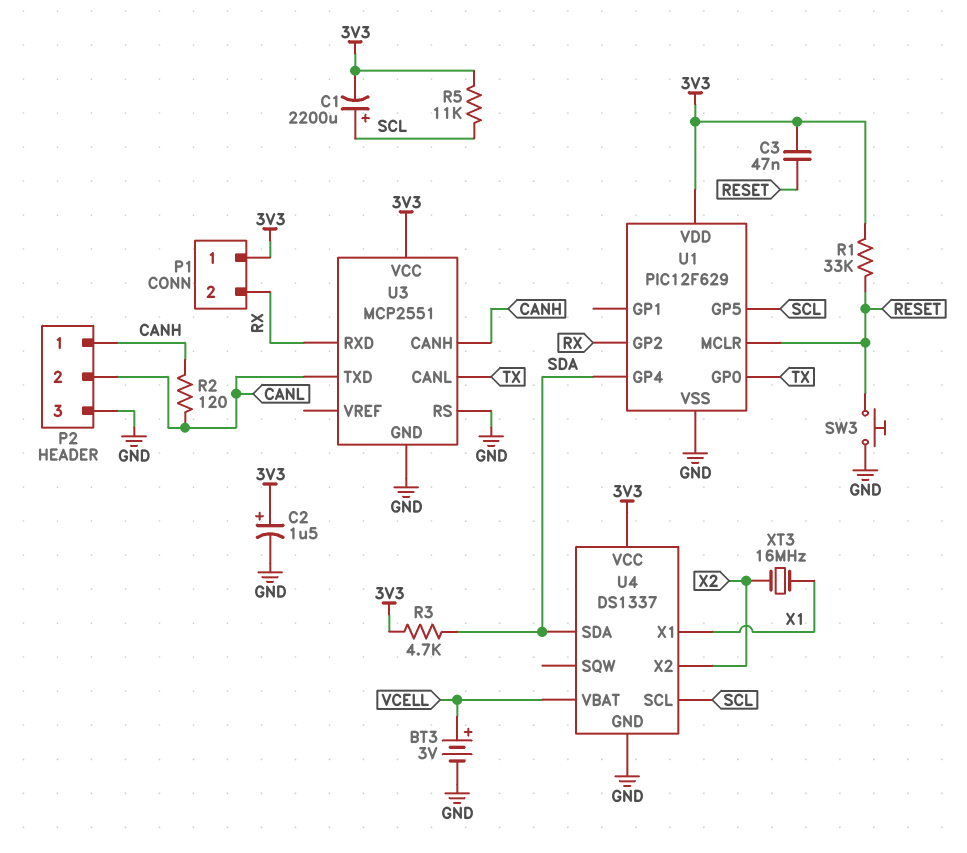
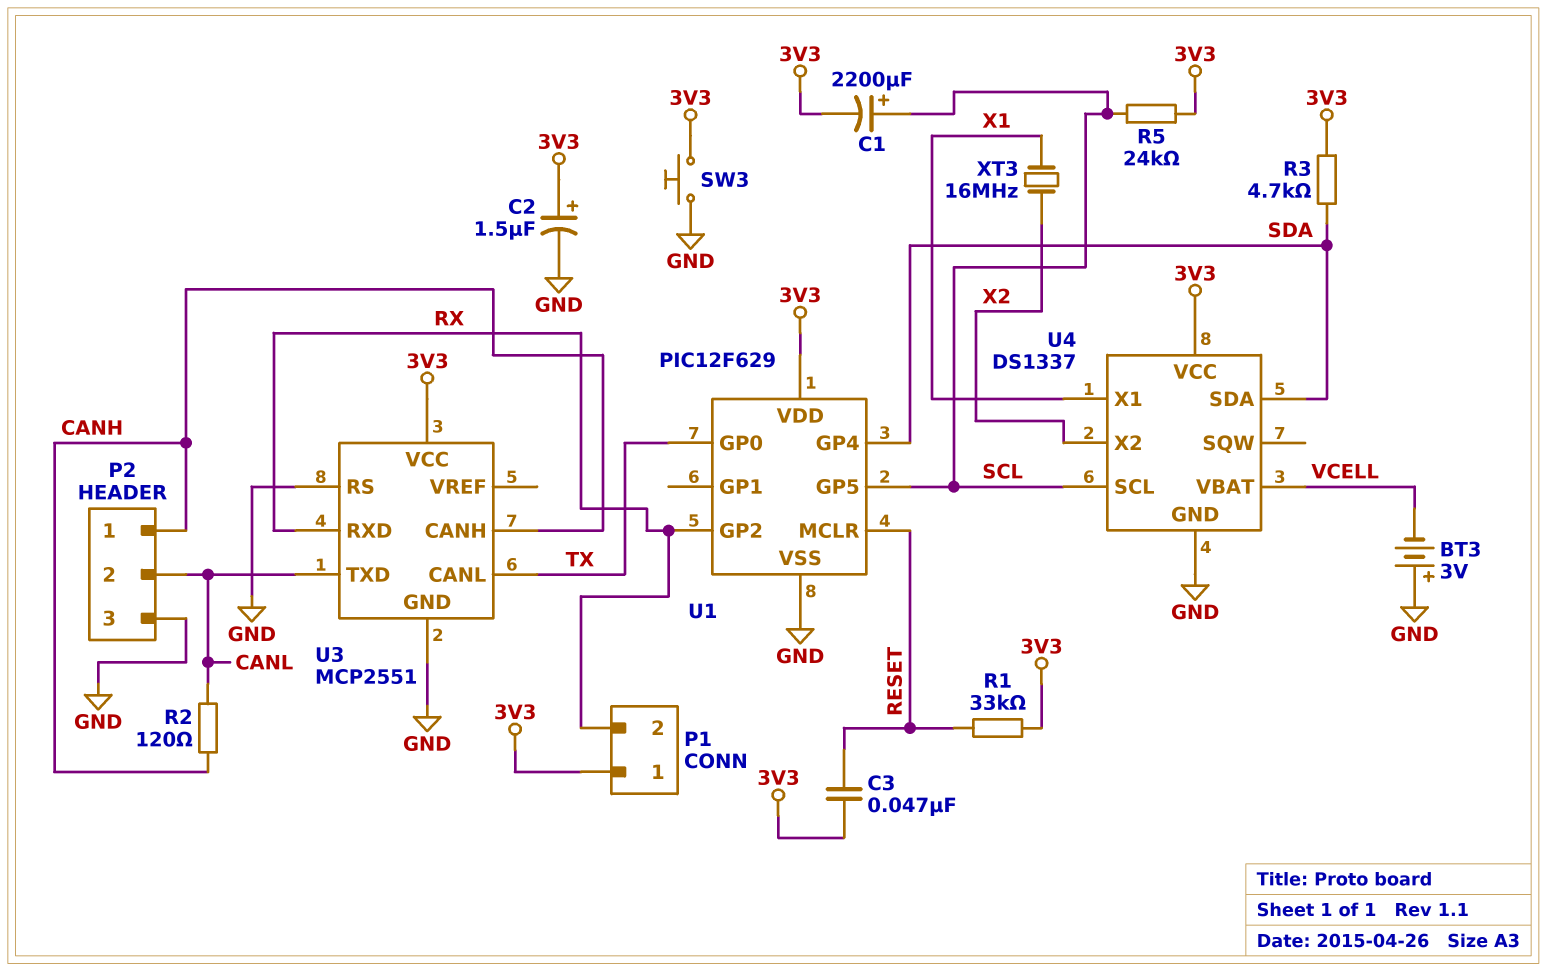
BT3: 3V (plus VCELL, minus GND) -> 3V (plus GND, minus VCELL)
R5: 11k (3V3, SCL) -> 24k (3V3, SCL)
SW3: button (GND, RESET) -> button (3V3, GND)

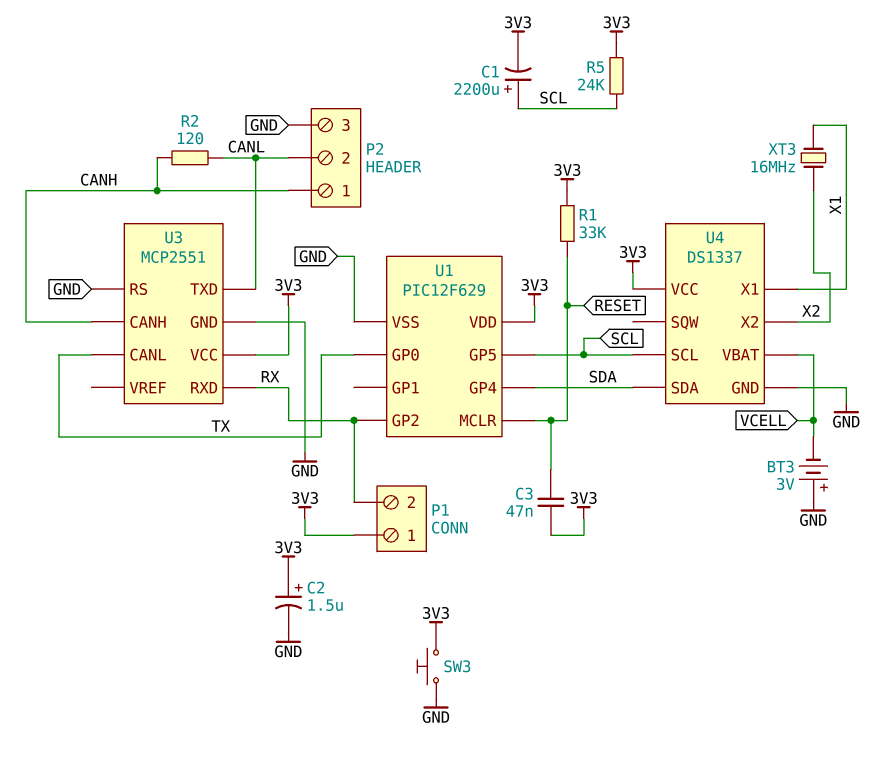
R3: 4.7k (3V3, SDA) -> none

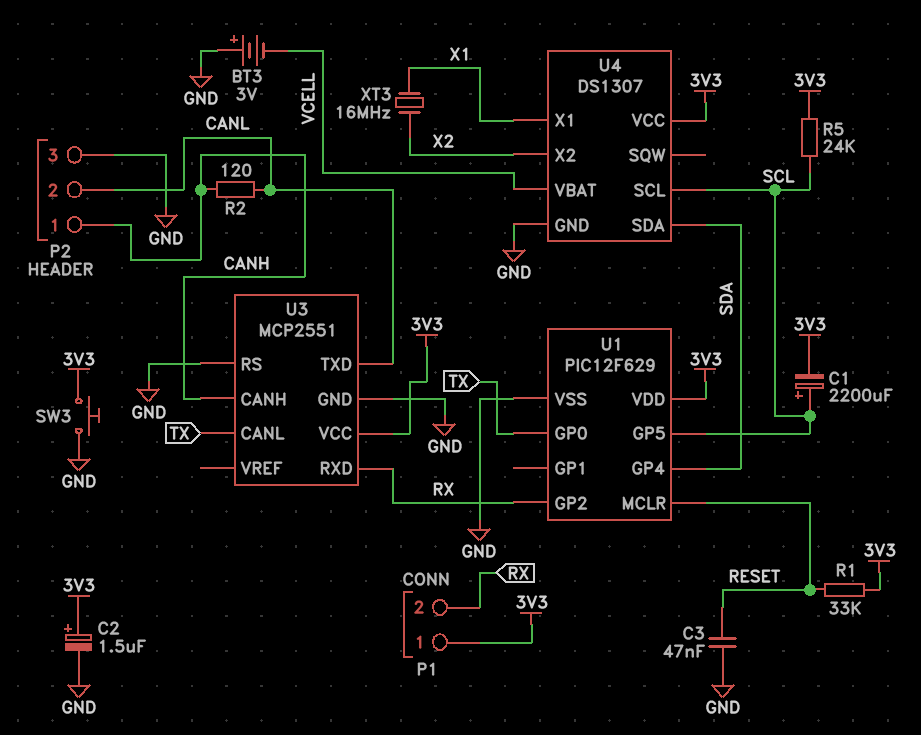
C3: 47nF (3V3, RESET) -> 47nF (GND, RESET)
U4: DS1337 -> DS1307

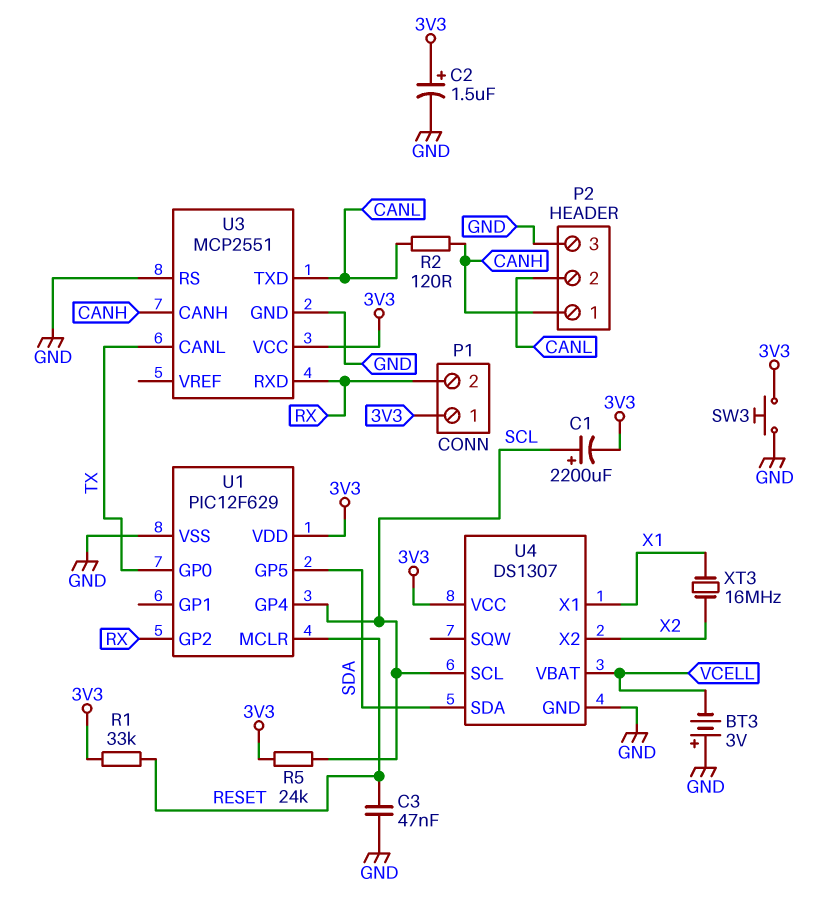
U1 pin GP4: SDA -> SCL
U1 pin GP5: SCL -> SDA

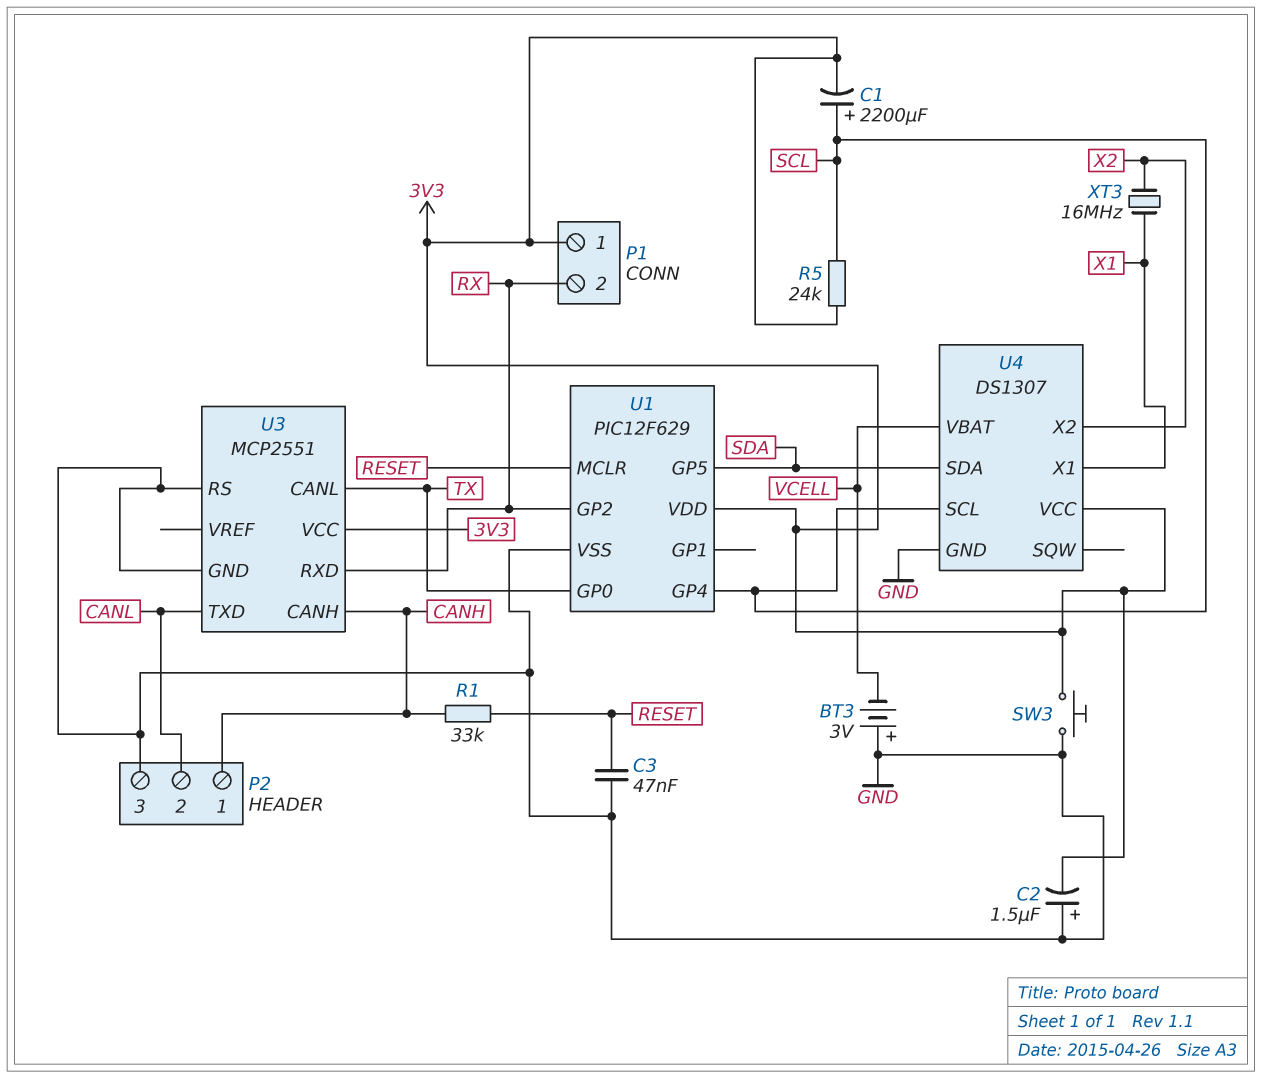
C2: 1.5uF (plus 3V3, minus GND) -> 1.5uF (plus GND, minus 3V3)
R1: 33k (3V3, RESET) -> 33k (CANH, RESET)
R2: 120 (CANH, CANL) -> none

